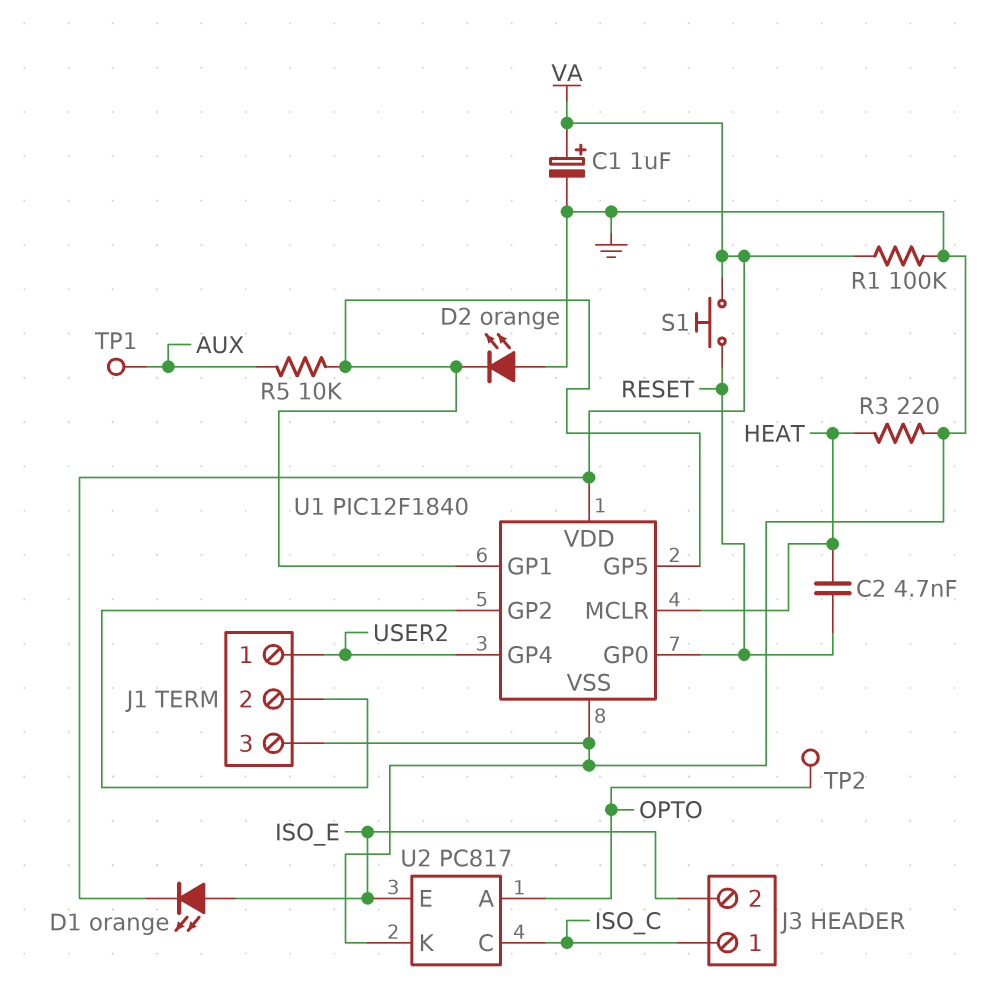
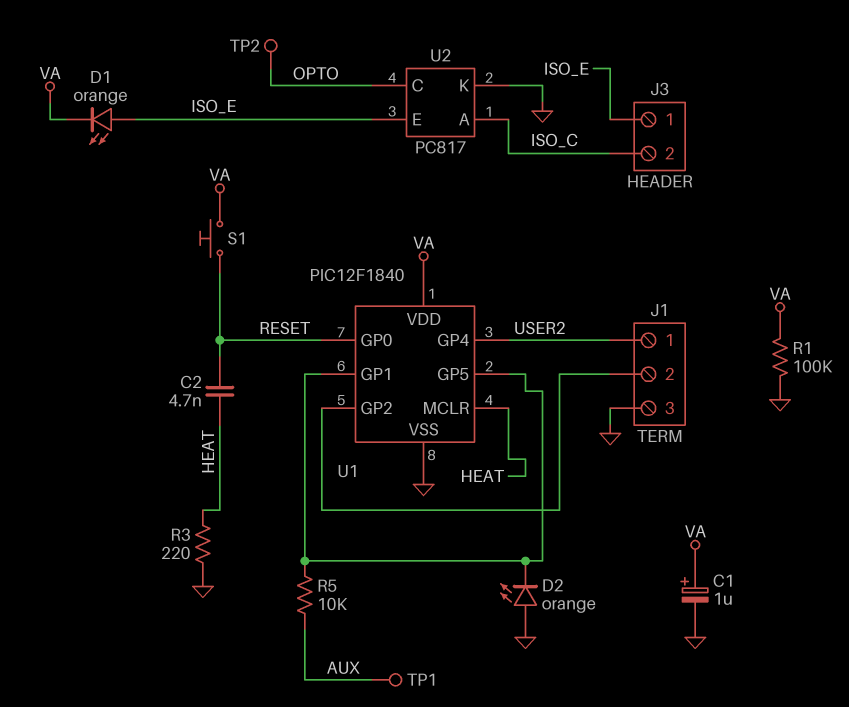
J3 pin 1: ISO_C -> ISO_E
J3 pin 2: ISO_E -> ISO_C
U2 pin A: OPTO -> ISO_C
U2 pin C: ISO_C -> OPTO

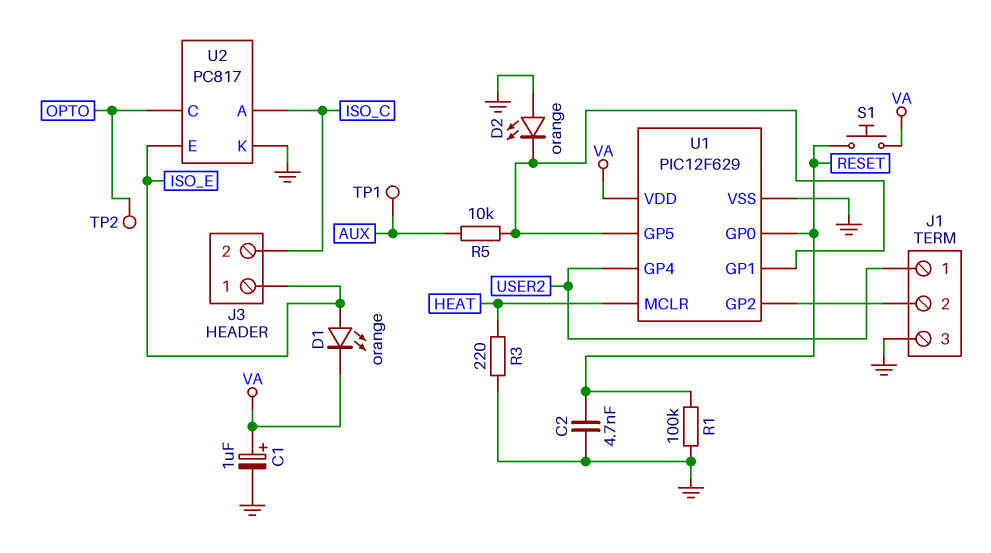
C2: 4.7nF (HEAT, RESET) -> 4.7nF (GND, RESET)
R1: 100k (GND, VA) -> 100k (GND, RESET)
U1: PIC12F1840 -> PIC12F629

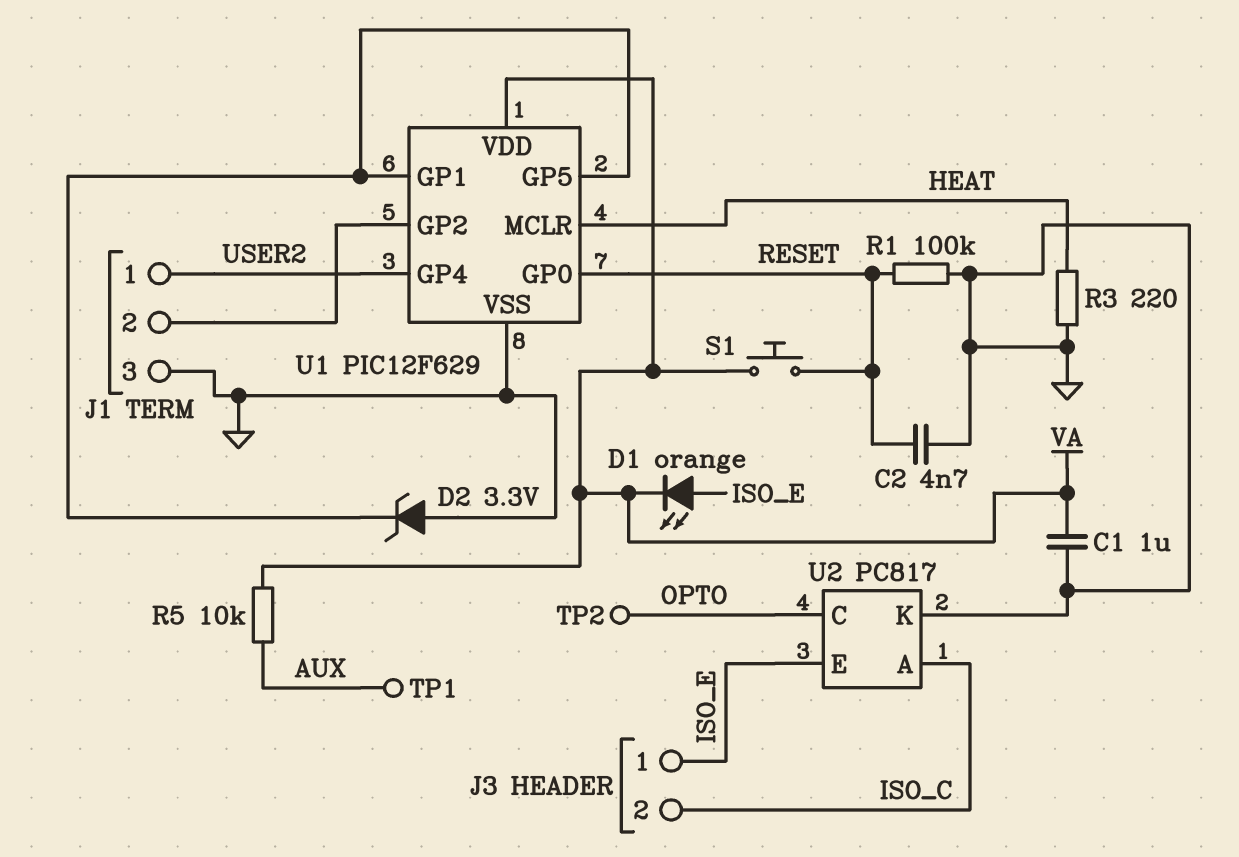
C1: 1uF (plus VA, minus GND) -> 1uF (GND, VA)
D2: LED orange (A GND, K U1/GP1) -> zener 3.3V (A GND, K U1/GP1)
R5: 10k (AUX, U1/GP1) -> 10k (AUX, VA)

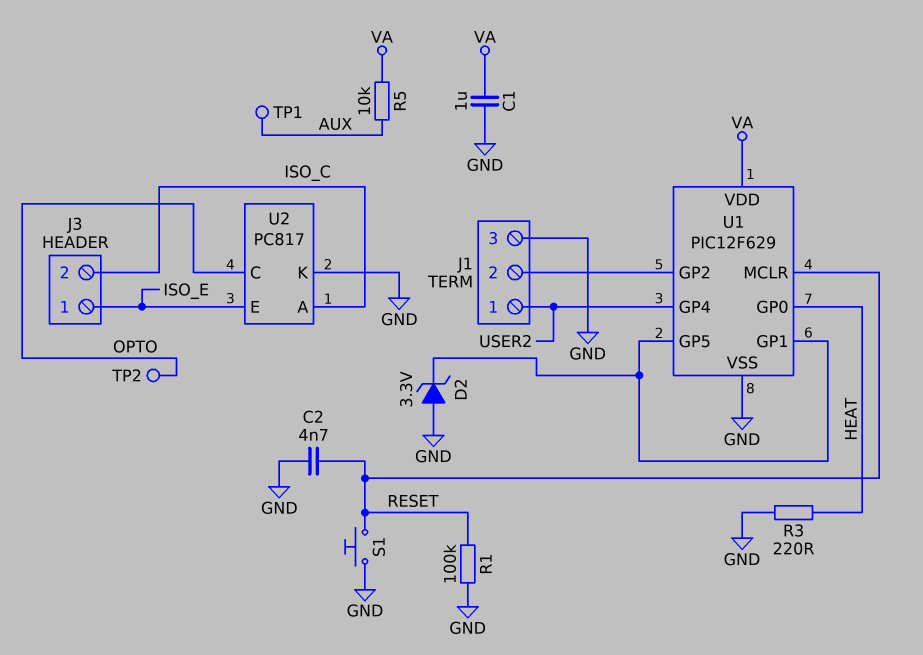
D1: LED orange (A ISO_E, K VA) -> none
S1: button (RESET, VA) -> button (GND, RESET)
U1 pin GP0: RESET -> HEAT
U1 pin MCLR: HEAT -> RESET

